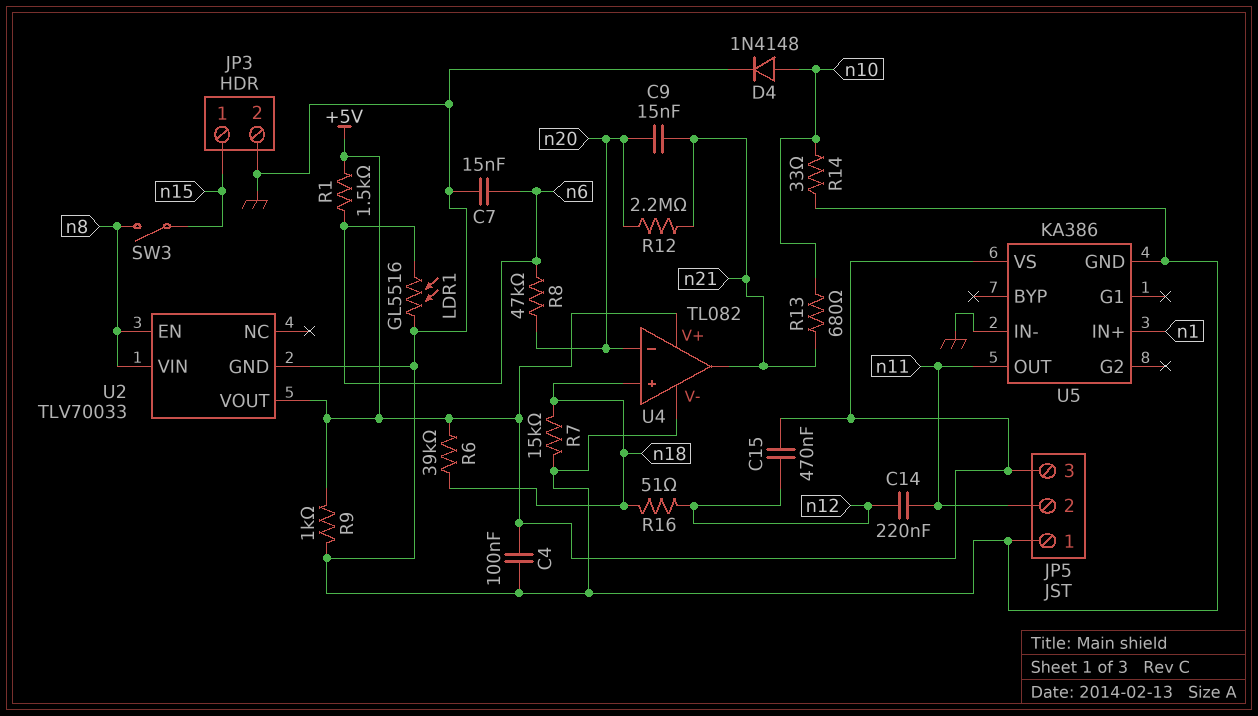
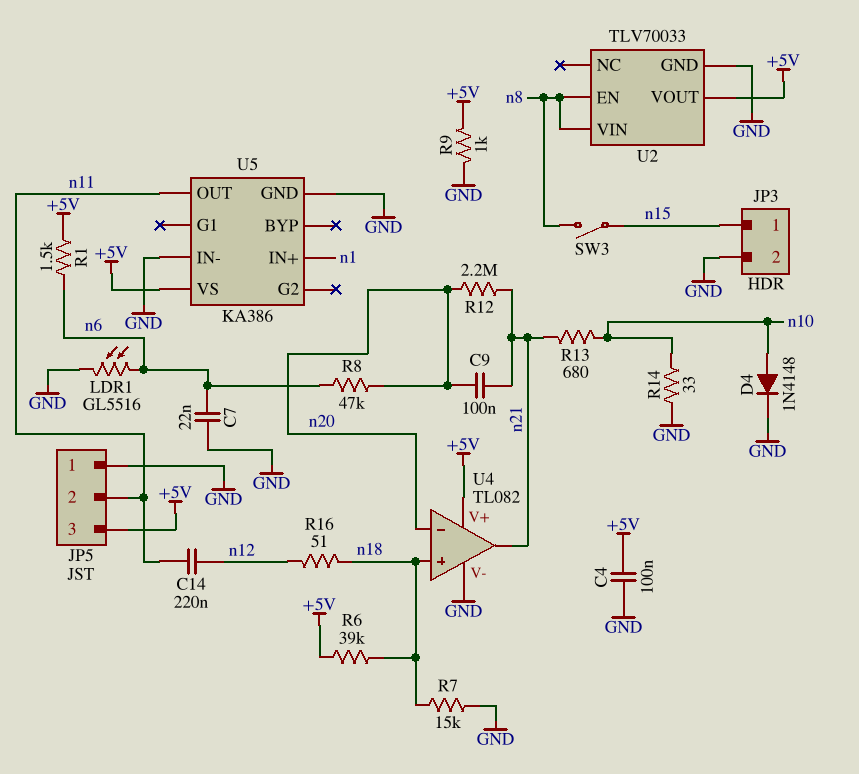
C7: 15nF (GND, n6) -> 22nF (GND, n6)
C9: 15nF (n20, n21) -> 100nF (n20, n21)
C15: 470nF (+5V, n12) -> none

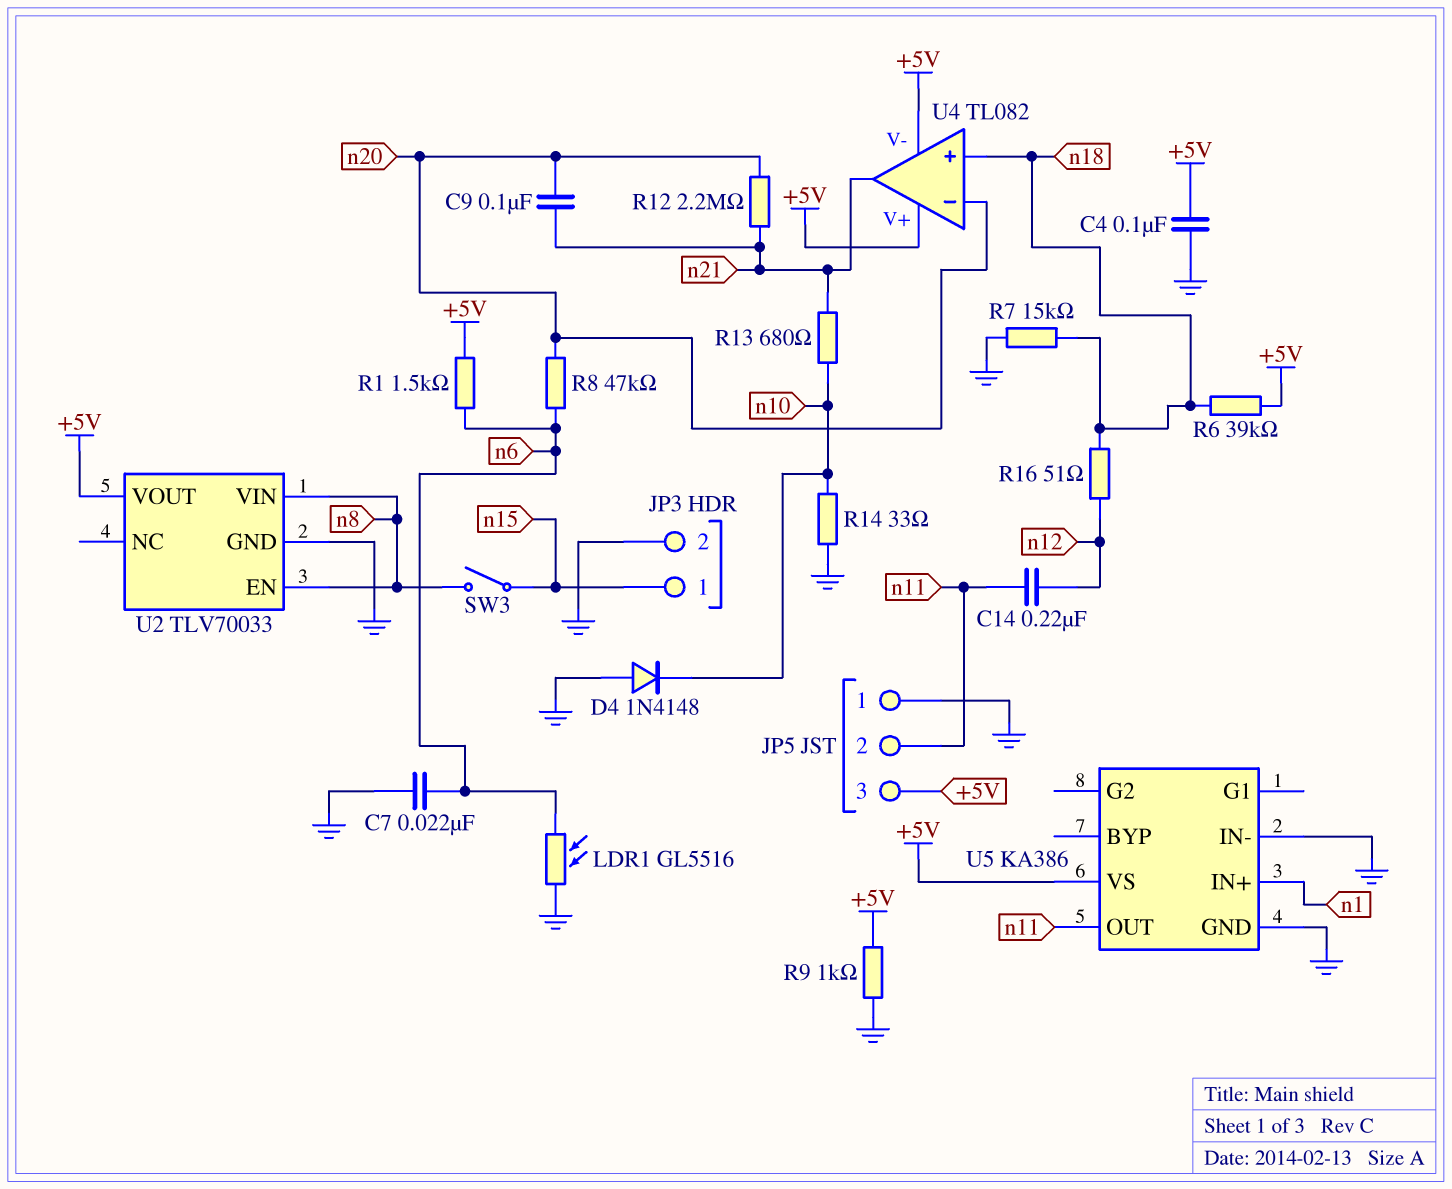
D4: diode 1N4148 (A n10, K GND) -> diode 1N4148 (A GND, K n10)
U4 pin V-: GND -> +5V

